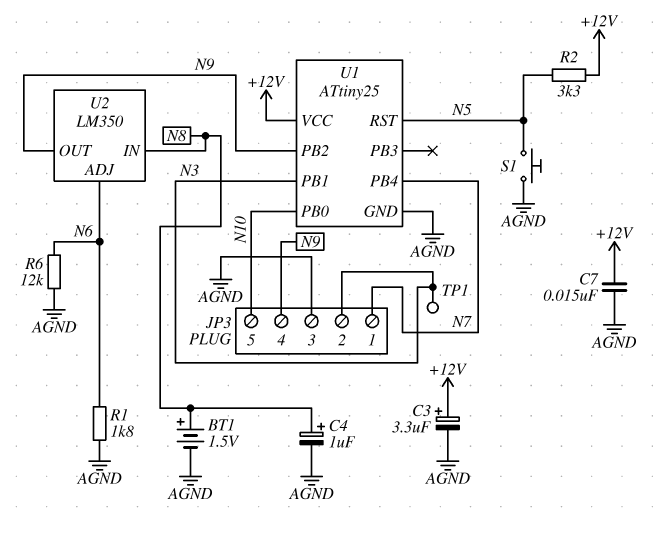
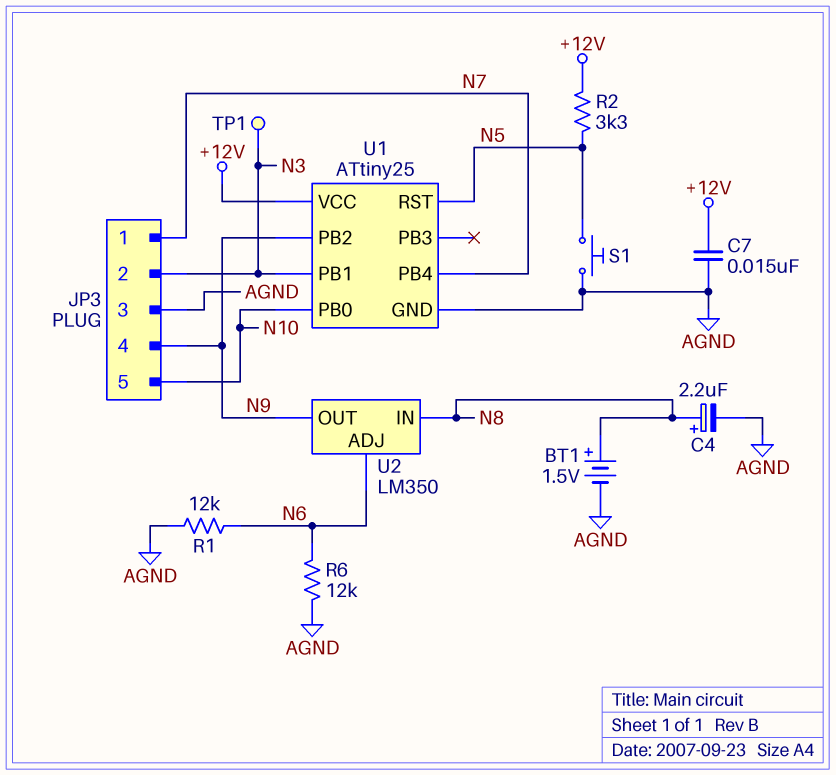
C3: 3.3uF (plus +12V, minus AGND) -> none
C4: 1uF (plus N8, minus AGND) -> 2.2uF (plus N8, minus AGND)
R1: 1.8k (AGND, N6) -> 12k (AGND, N6)

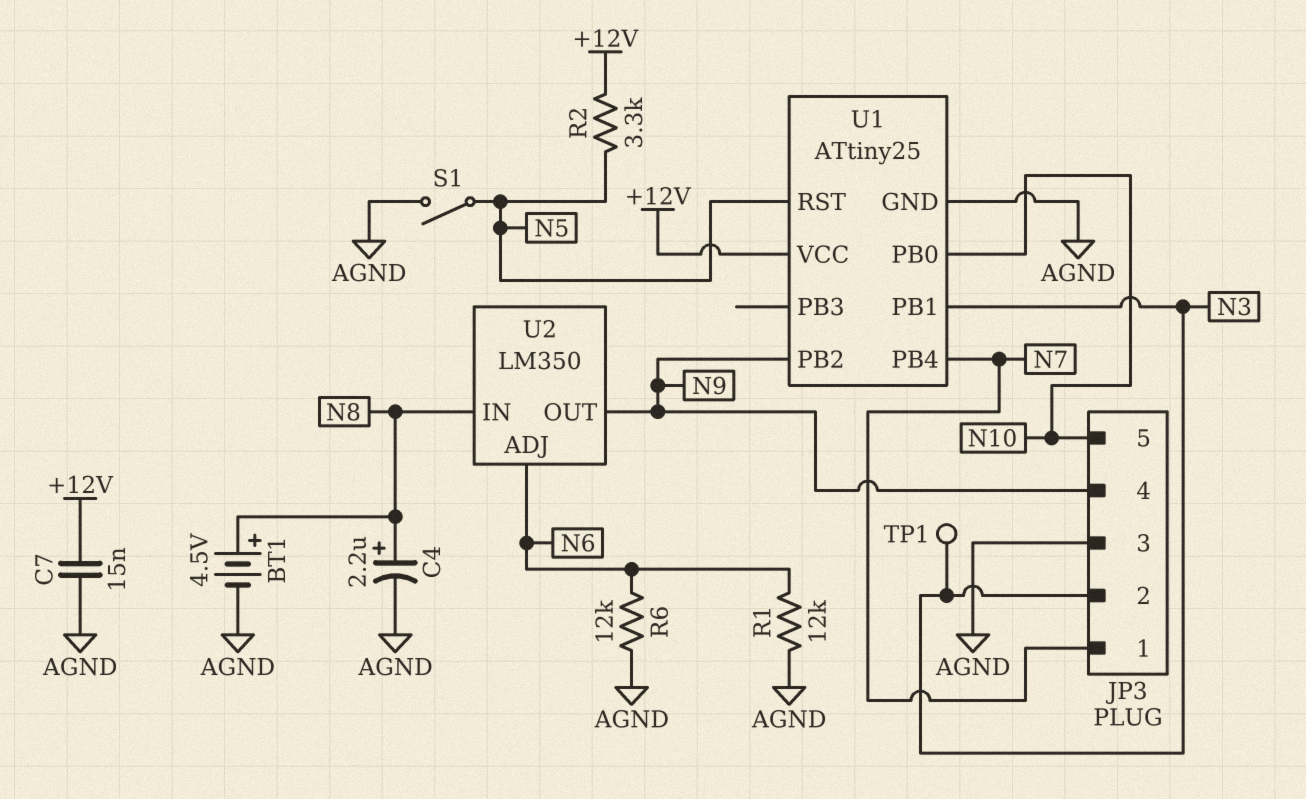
BT1: 1.5V (plus N8, minus AGND) -> 4.5V (plus N8, minus AGND)
S1: button (AGND, N5) -> switch (AGND, N5)

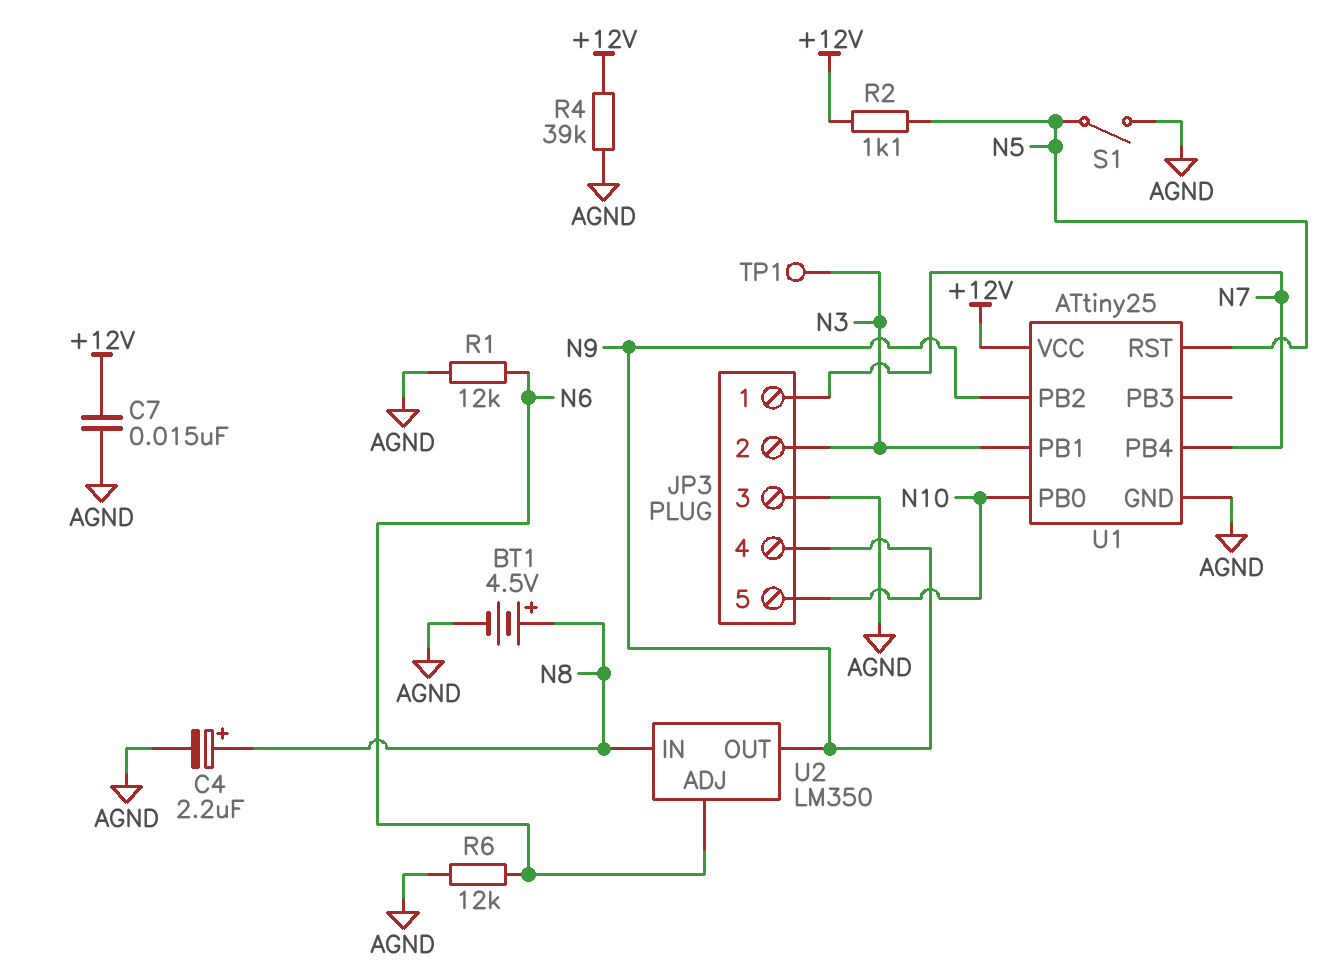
R2: 3.3k (+12V, N5) -> 1.1k (+12V, N5)
R4: none -> 39k (+12V, AGND)

